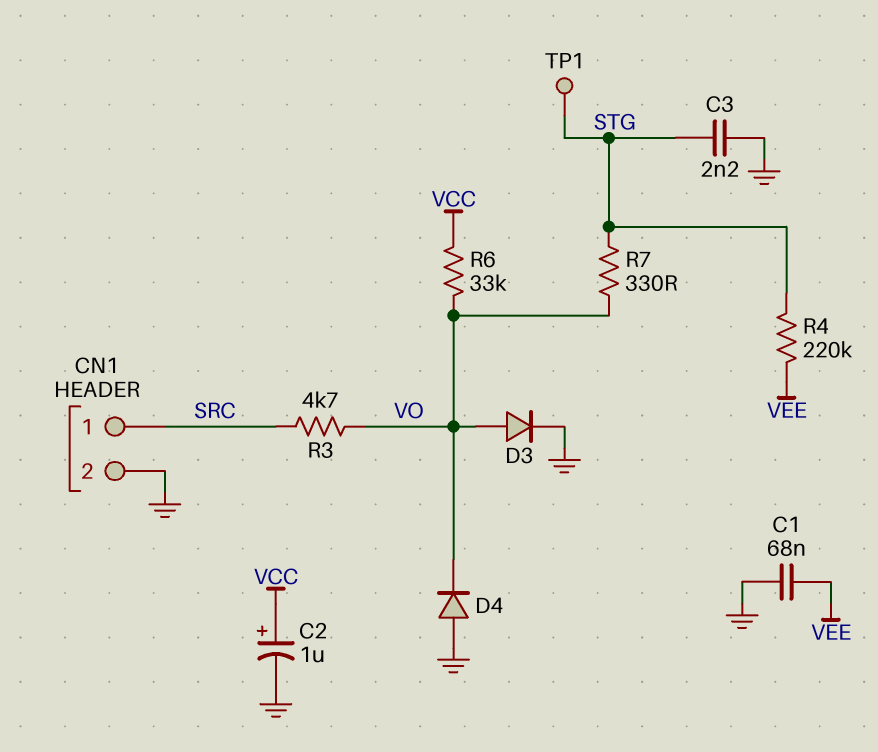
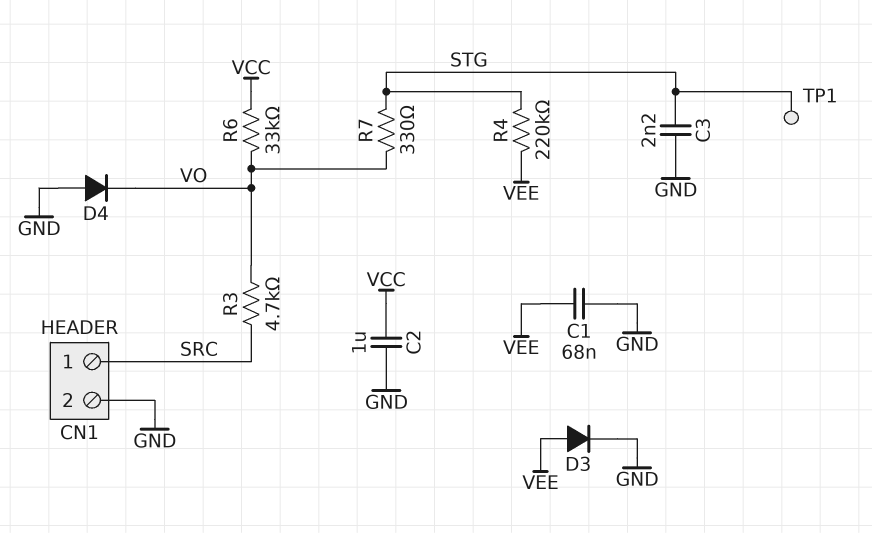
C2: 1uF (plus VCC, minus GND) -> 1uF (GND, VCC)
D3: diode (A VO, K GND) -> diode (A VEE, K GND)

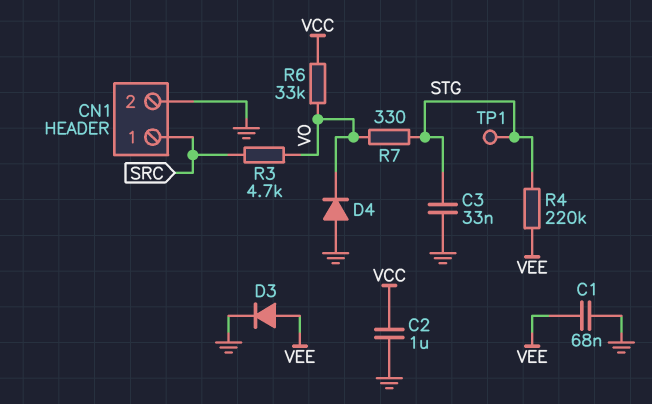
C3: 2.2nF (GND, STG) -> 33nF (GND, STG)

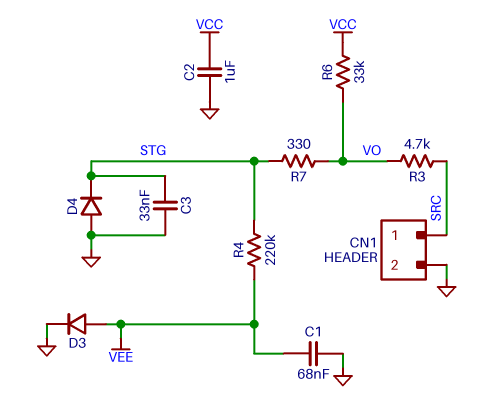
D4: diode (A GND, K VO) -> diode (A GND, K STG)
TP1: test point (STG) -> none

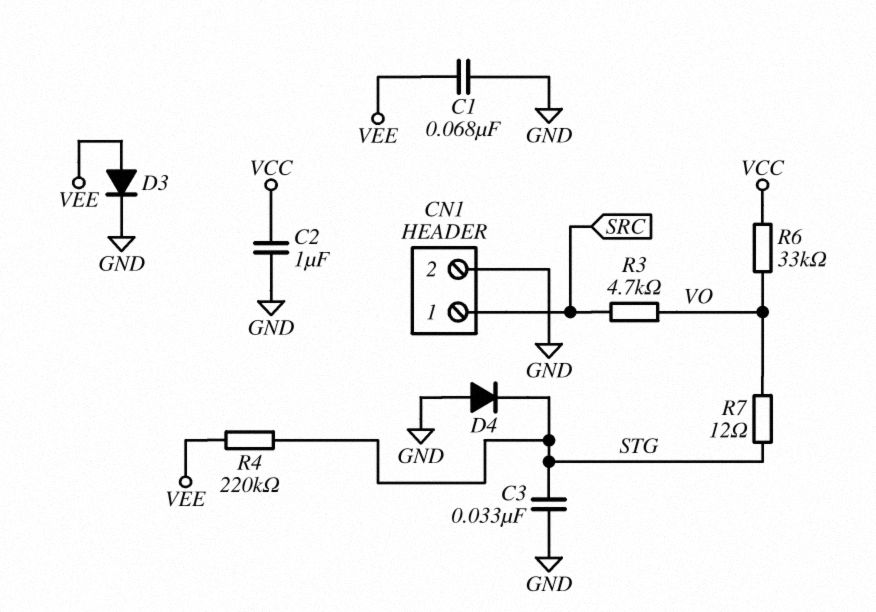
R7: 330 (STG, VO) -> 12 (STG, VO)

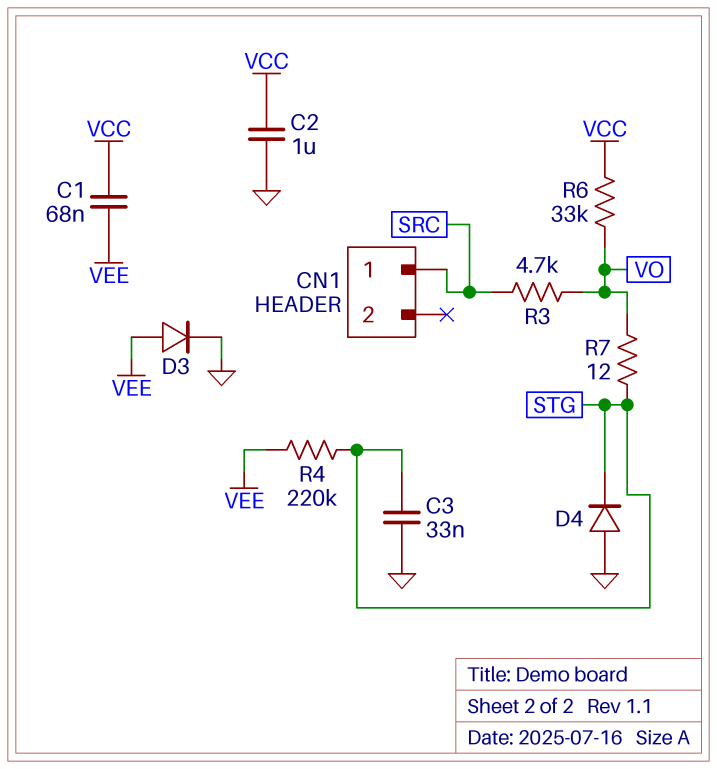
C1: 68nF (GND, VEE) -> 68nF (VCC, VEE)
CN1 pin 2: GND -> none

